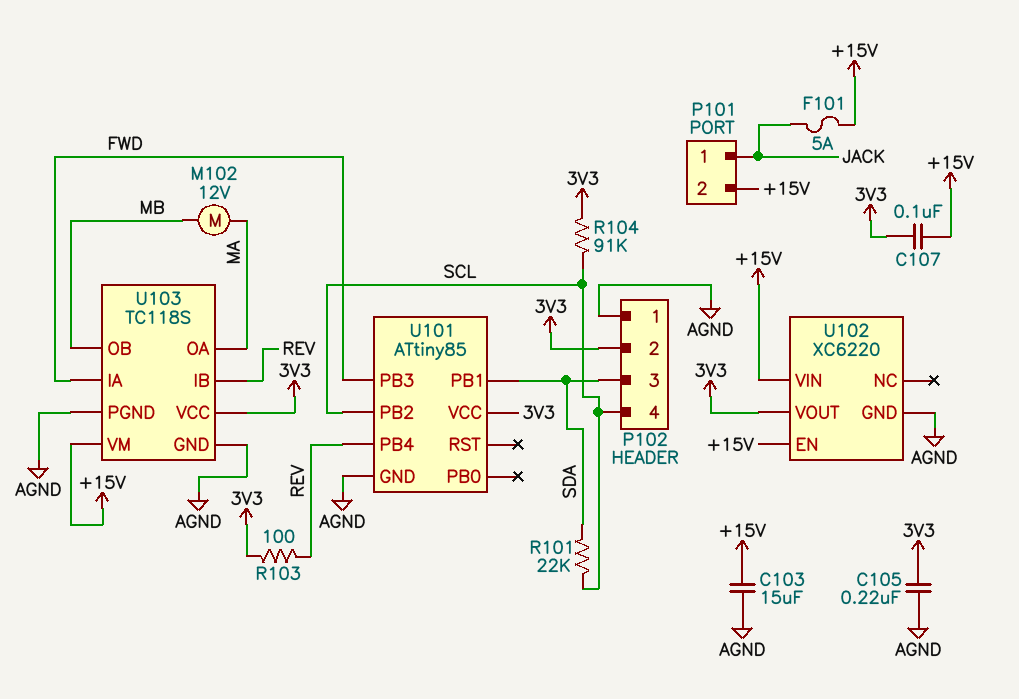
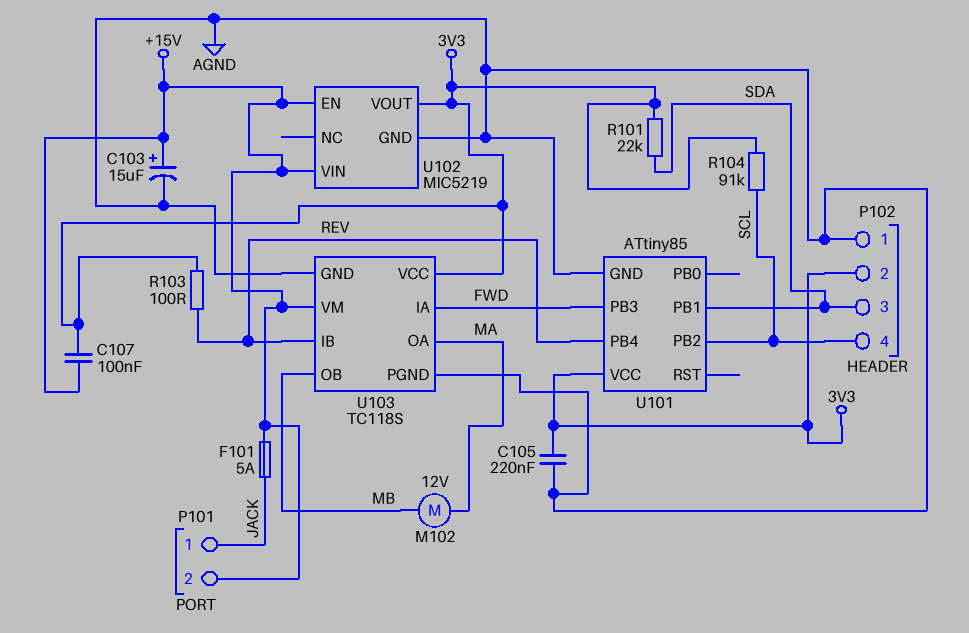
C103: 15uF (+15V, AGND) -> 15uF (plus +15V, minus AGND)
R101: 22k (SCL, SDA) -> 22k (3V3, SDA)
U102: XC6220 -> MIC5219

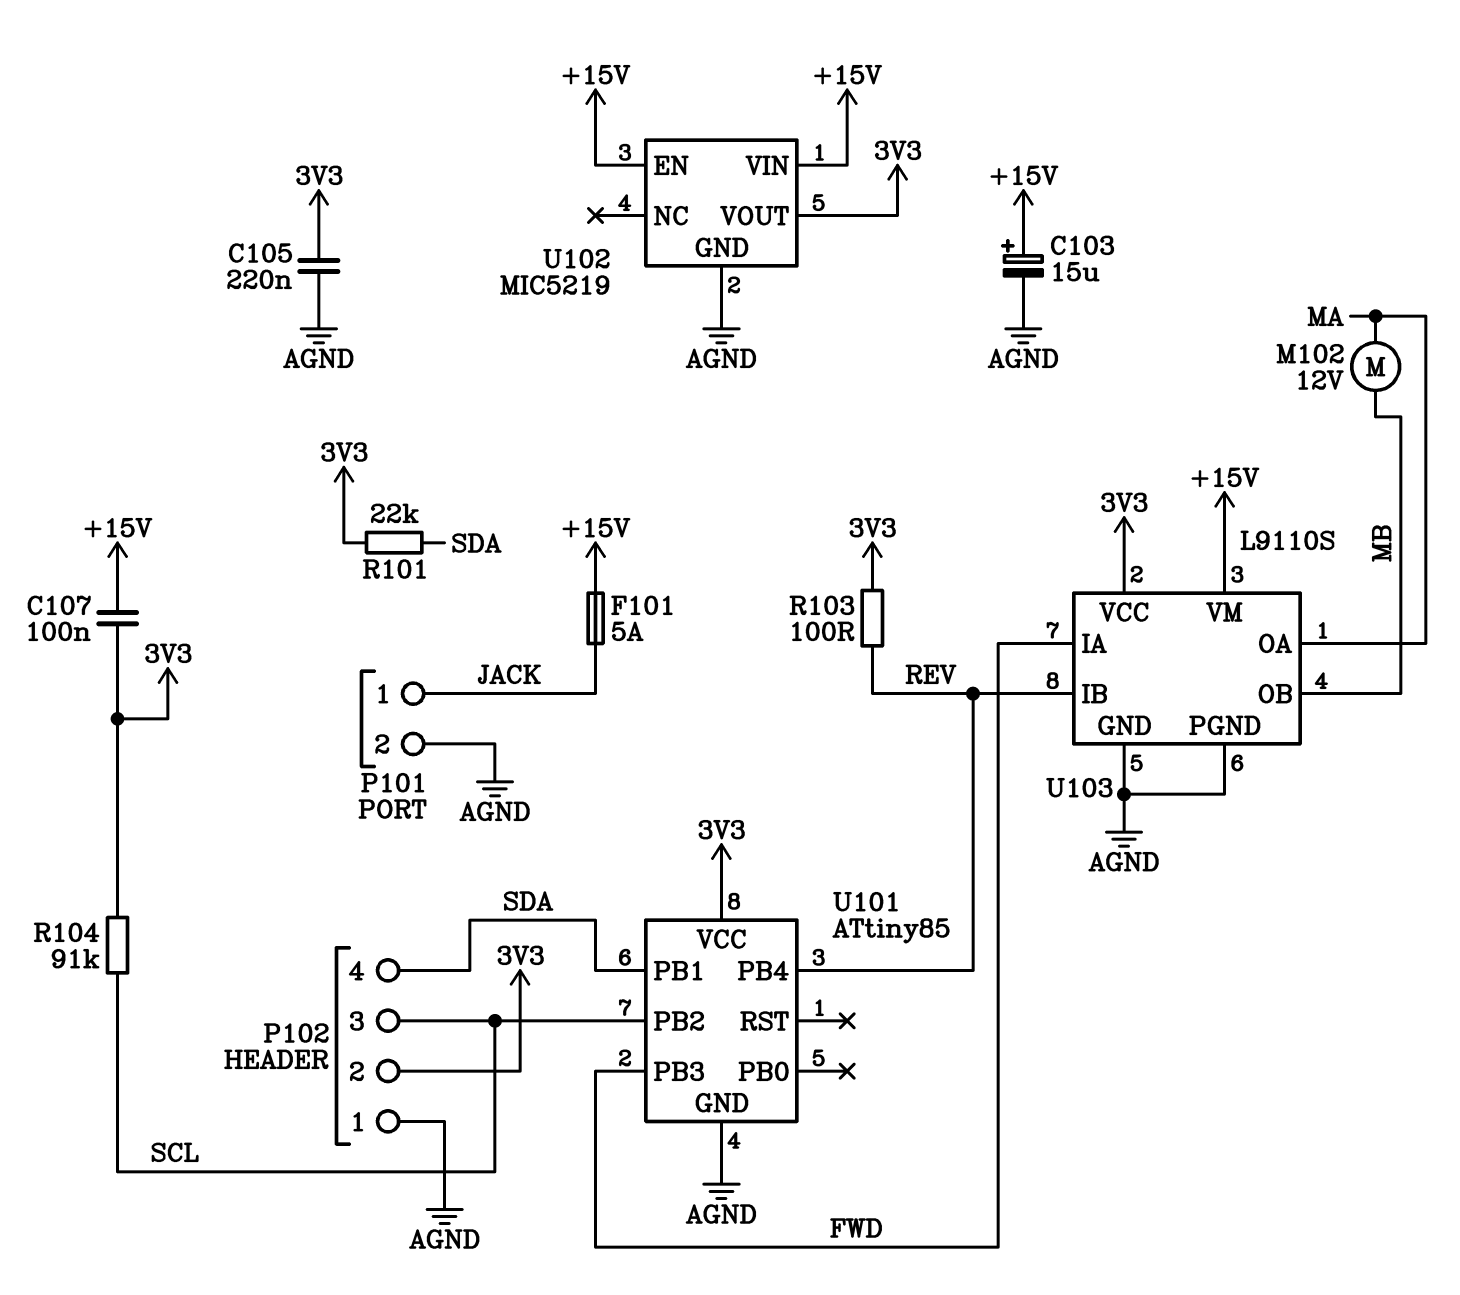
P101 pin 2: +15V -> AGND
P102 pin 3: SDA -> SCL
P102 pin 4: SCL -> SDA
U103: TC118S -> L9110S

